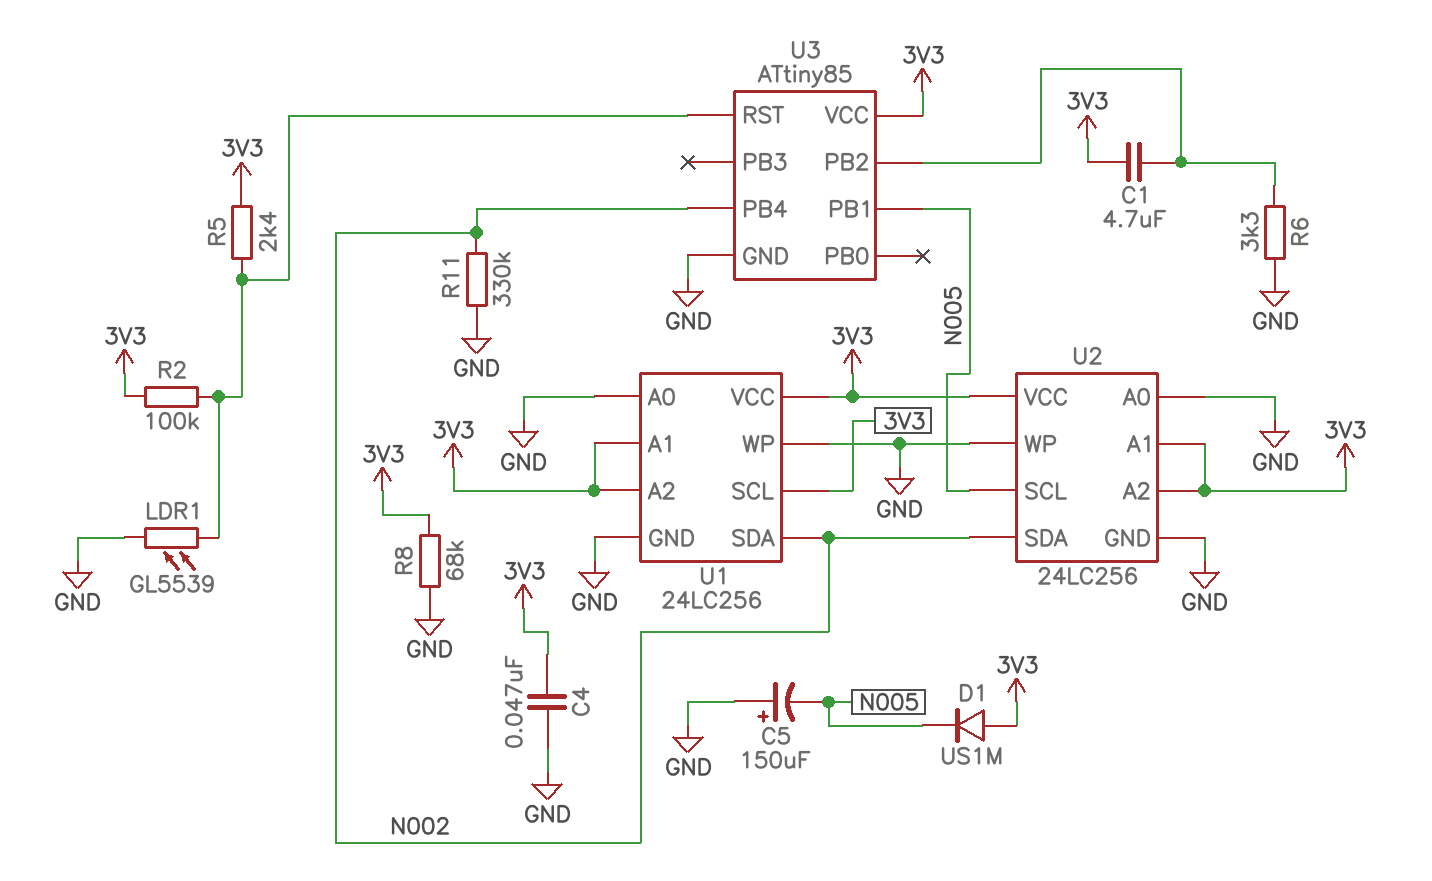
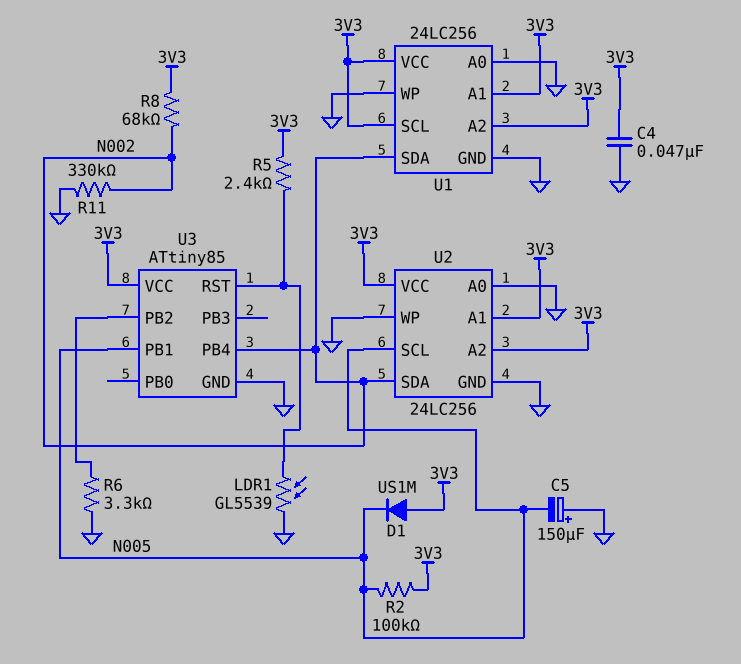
C1: 4.7uF (3V3, U3/PB2) -> none
R2: 100k (3V3, U3/RST) -> 100k (3V3, N005)
R8: 68k (3V3, GND) -> 68k (3V3, N002)

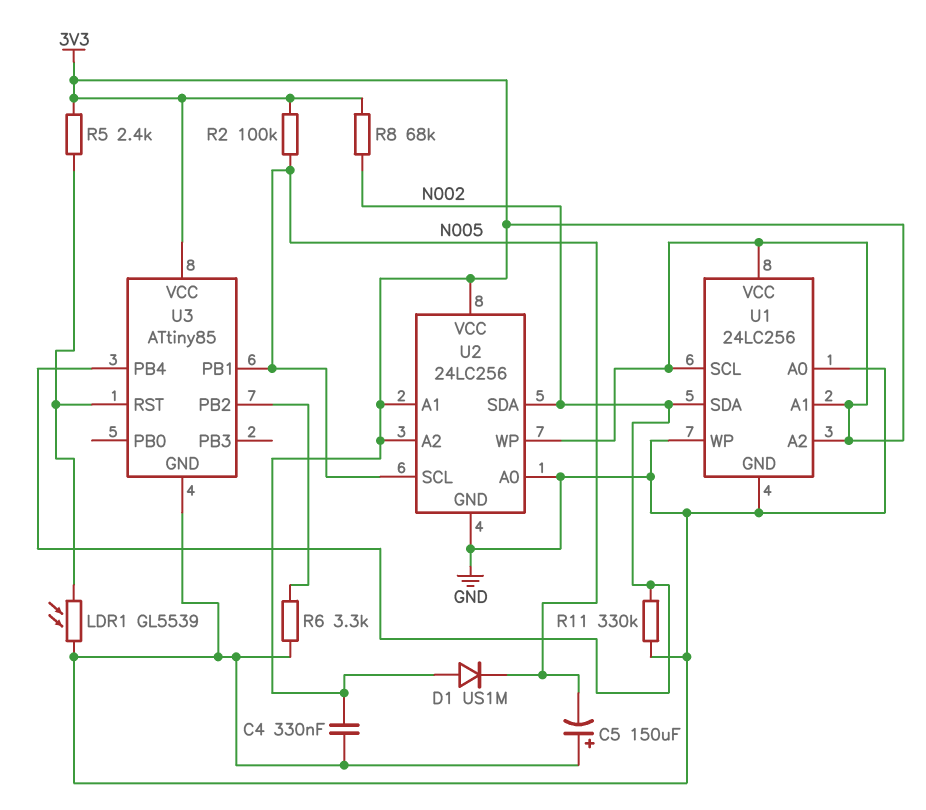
C4: 47nF (3V3, GND) -> 330nF (3V3, GND)
U2 pin WP: GND -> 3V3

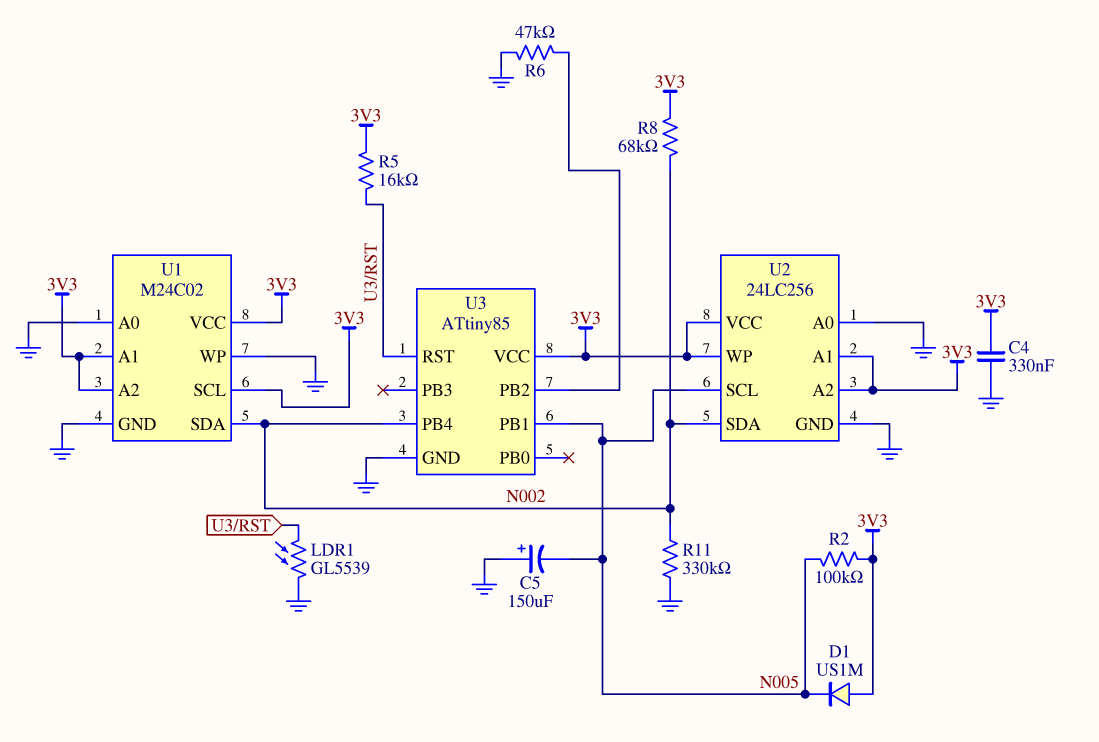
R5: 2.4k (3V3, U3/RST) -> 16k (3V3, U3/RST)
R6: 3.3k (GND, U3/PB2) -> 47k (GND, U3/PB2)
U1: 24LC256 -> M24C02

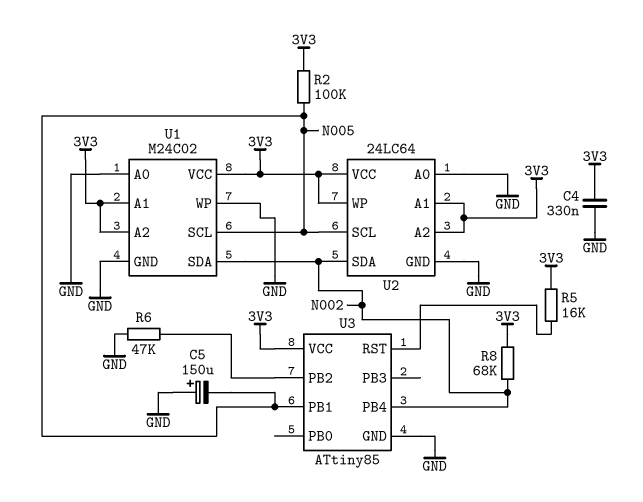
D1: diode US1M (A 3V3, K N005) -> none
LDR1: GL5539 (GND, U3/RST) -> none
R11: 330k (GND, N002) -> none
U1 pin SCL: 3V3 -> N005
U2: 24LC256 -> 24LC64

